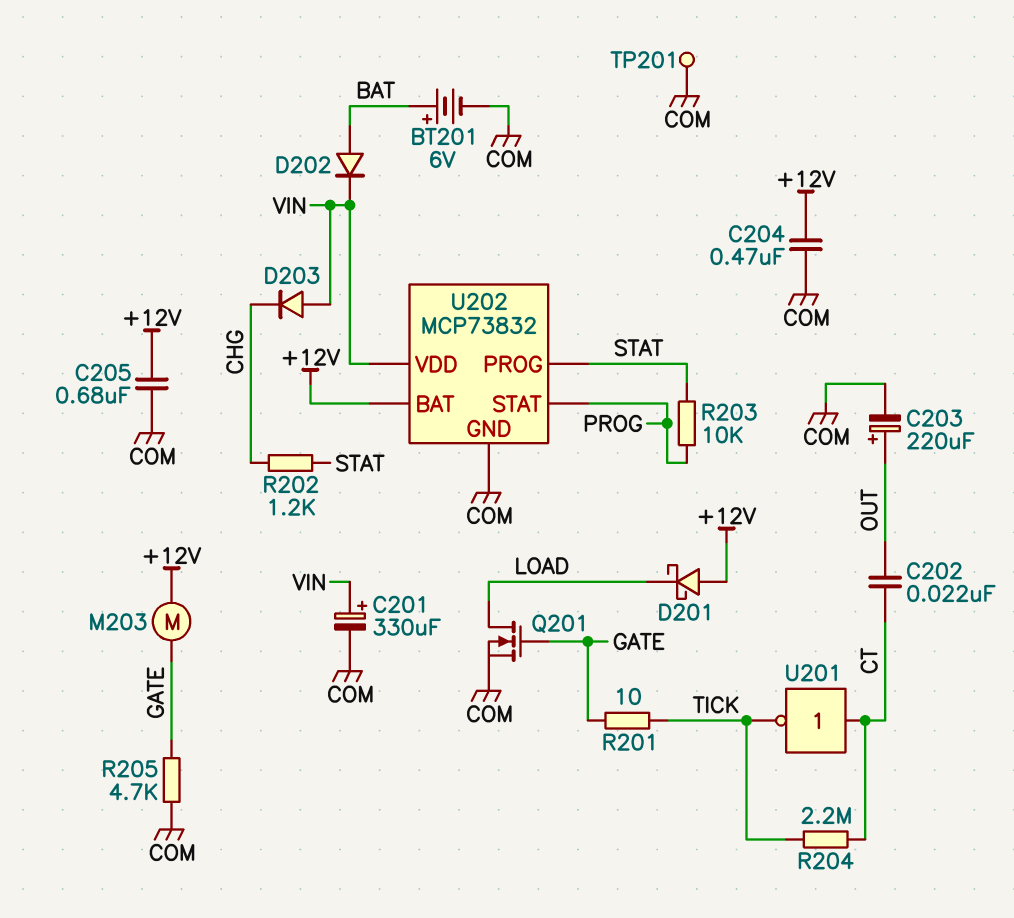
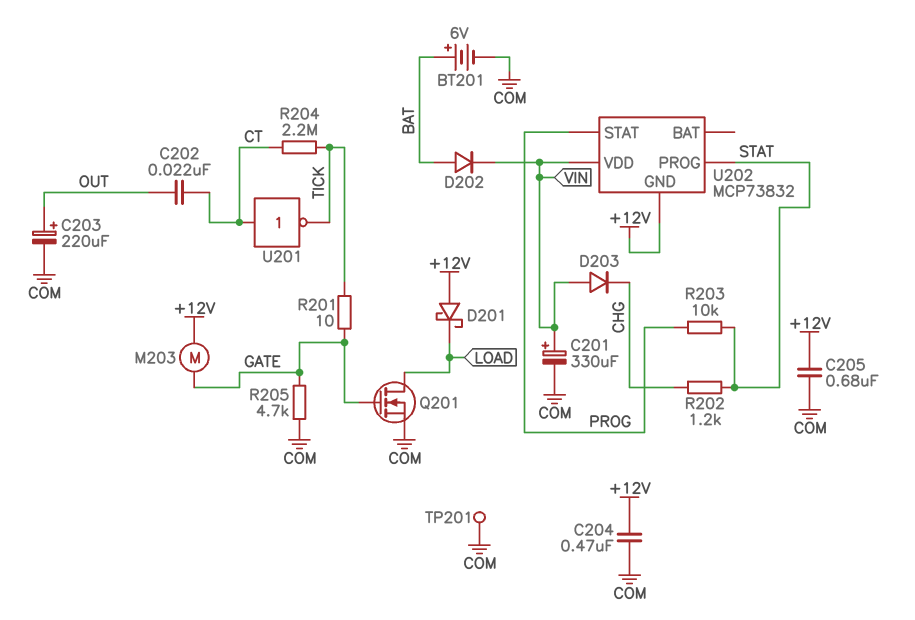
U202 pin BAT: +12V -> none
U202 pin GND: COM -> +12V

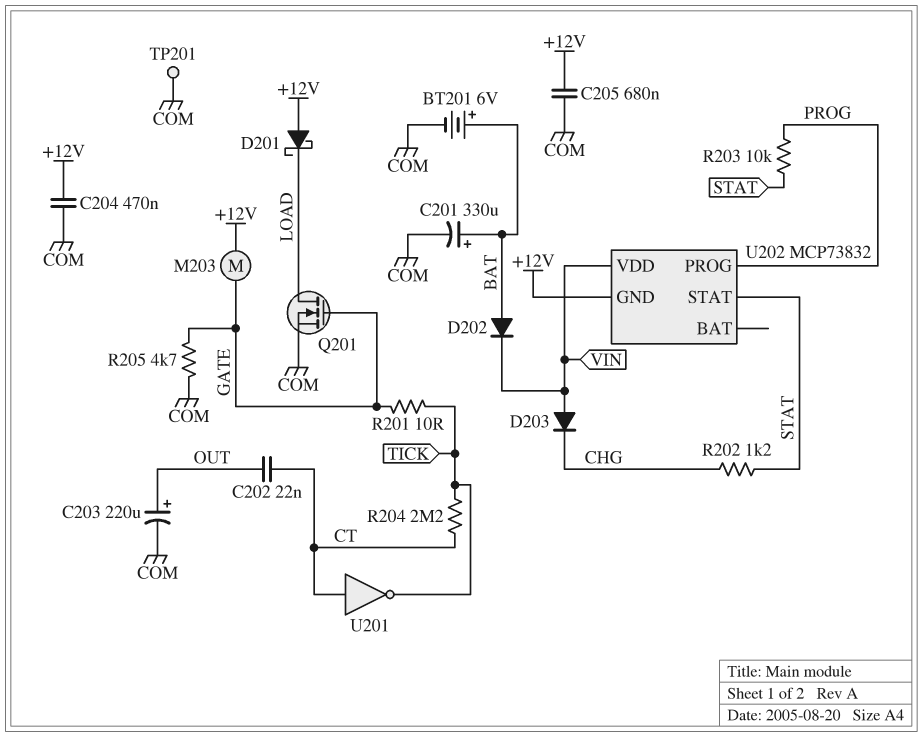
C201: 330uF (plus VIN, minus COM) -> 330uF (plus BAT, minus COM)
U202 pin PROG: STAT -> PROG
U202 pin STAT: PROG -> STAT

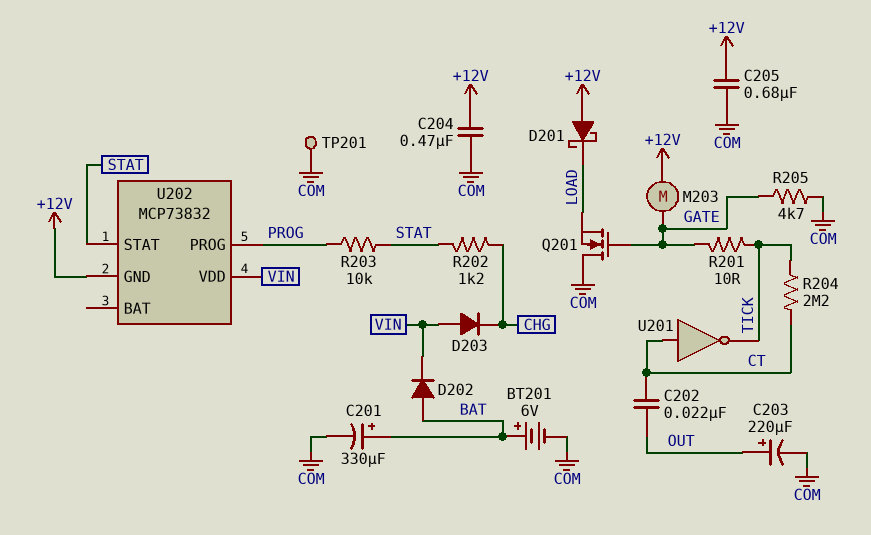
Q201: NMOS (G GATE, D LOAD, S COM) -> NMOS (G GATE, D COM, S LOAD)

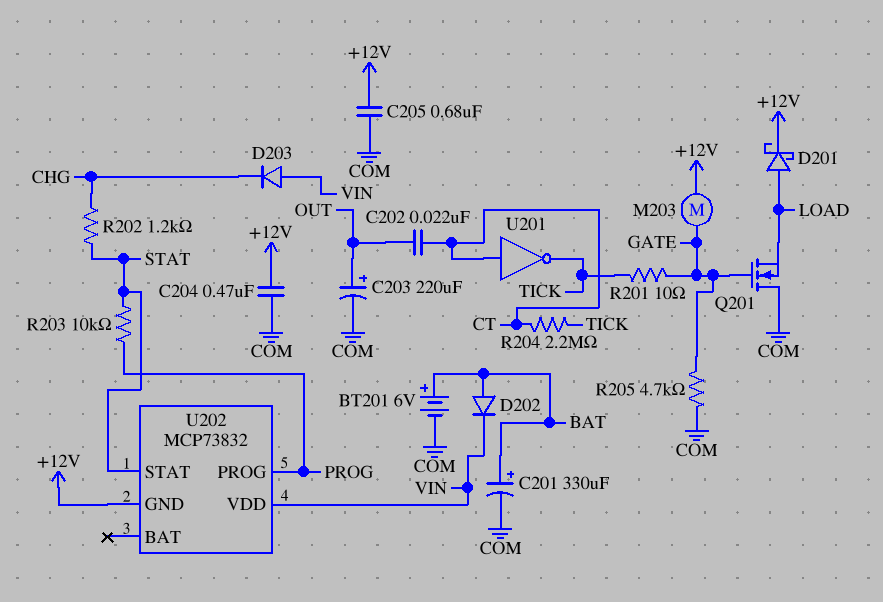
D201: schottky (A +12V, K LOAD) -> schottky (A LOAD, K +12V)
TP201: test point (COM) -> none

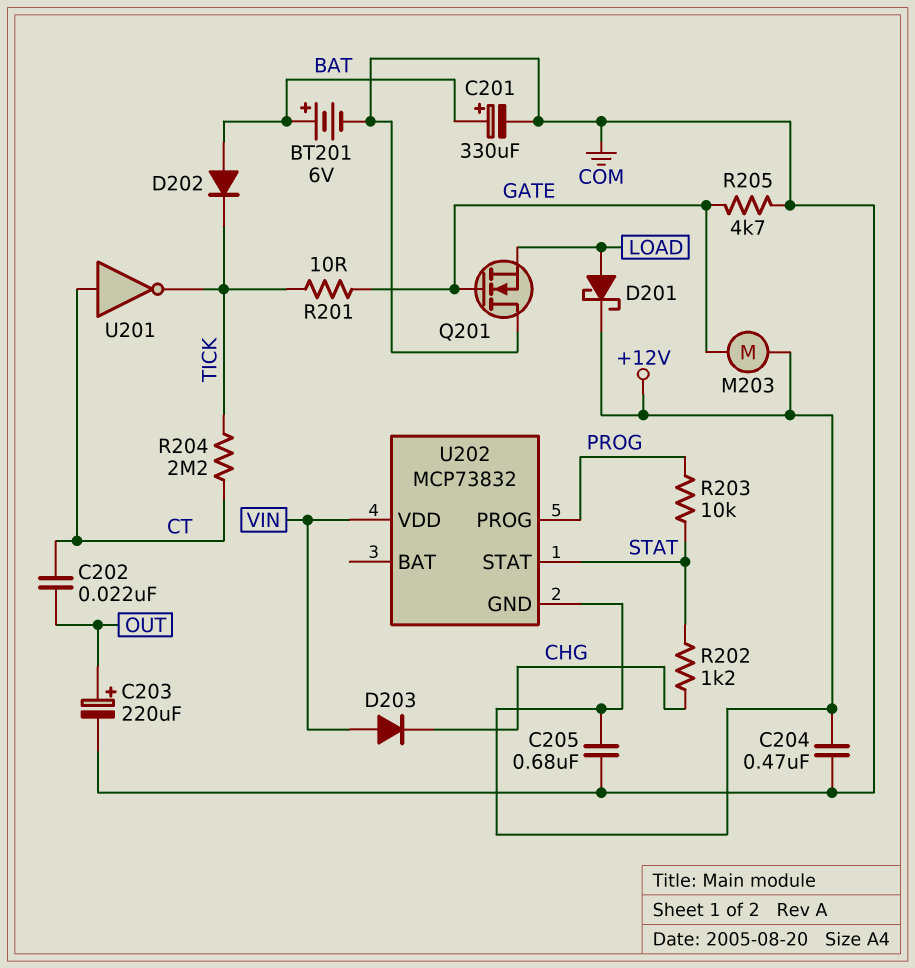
D202: diode (A BAT, K VIN) -> diode (A BAT, K TICK)

